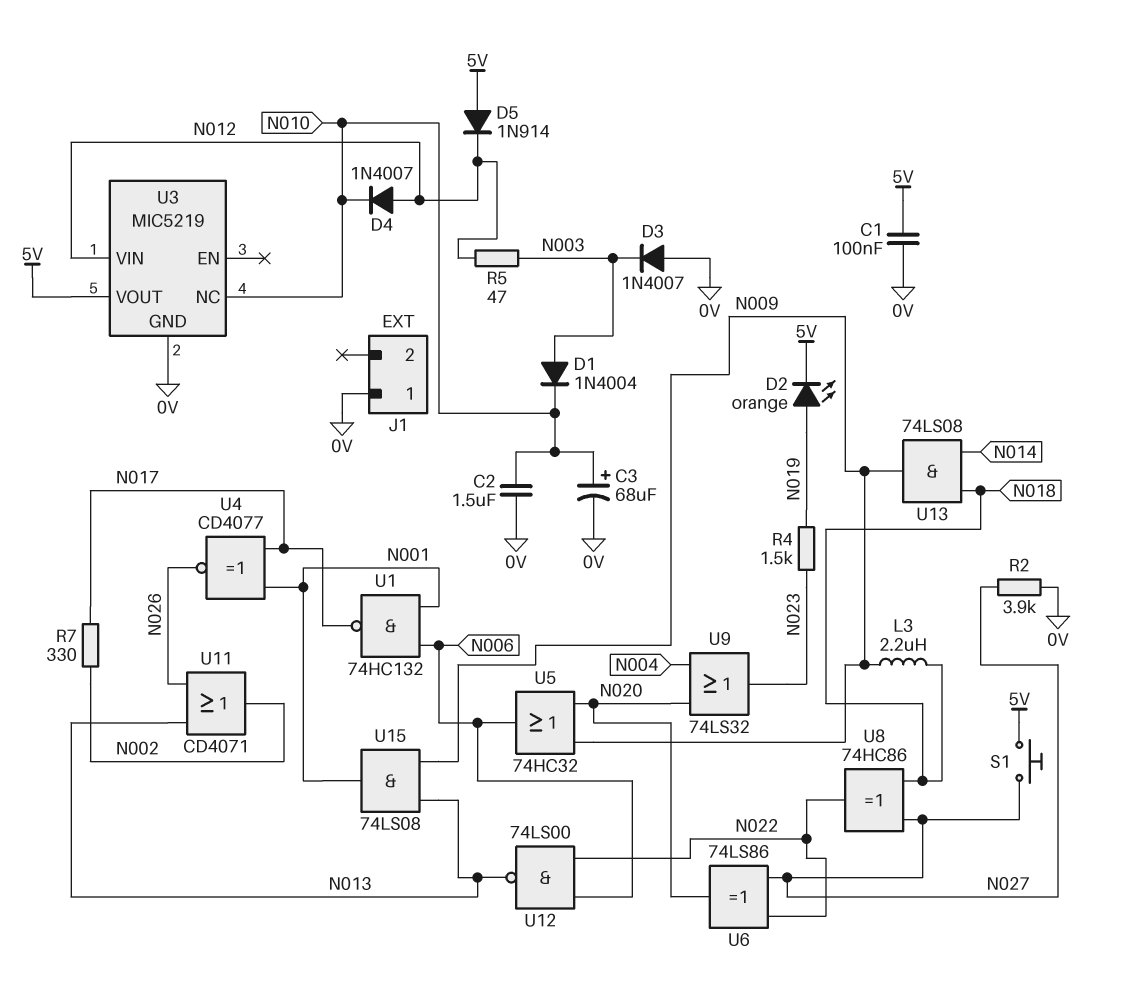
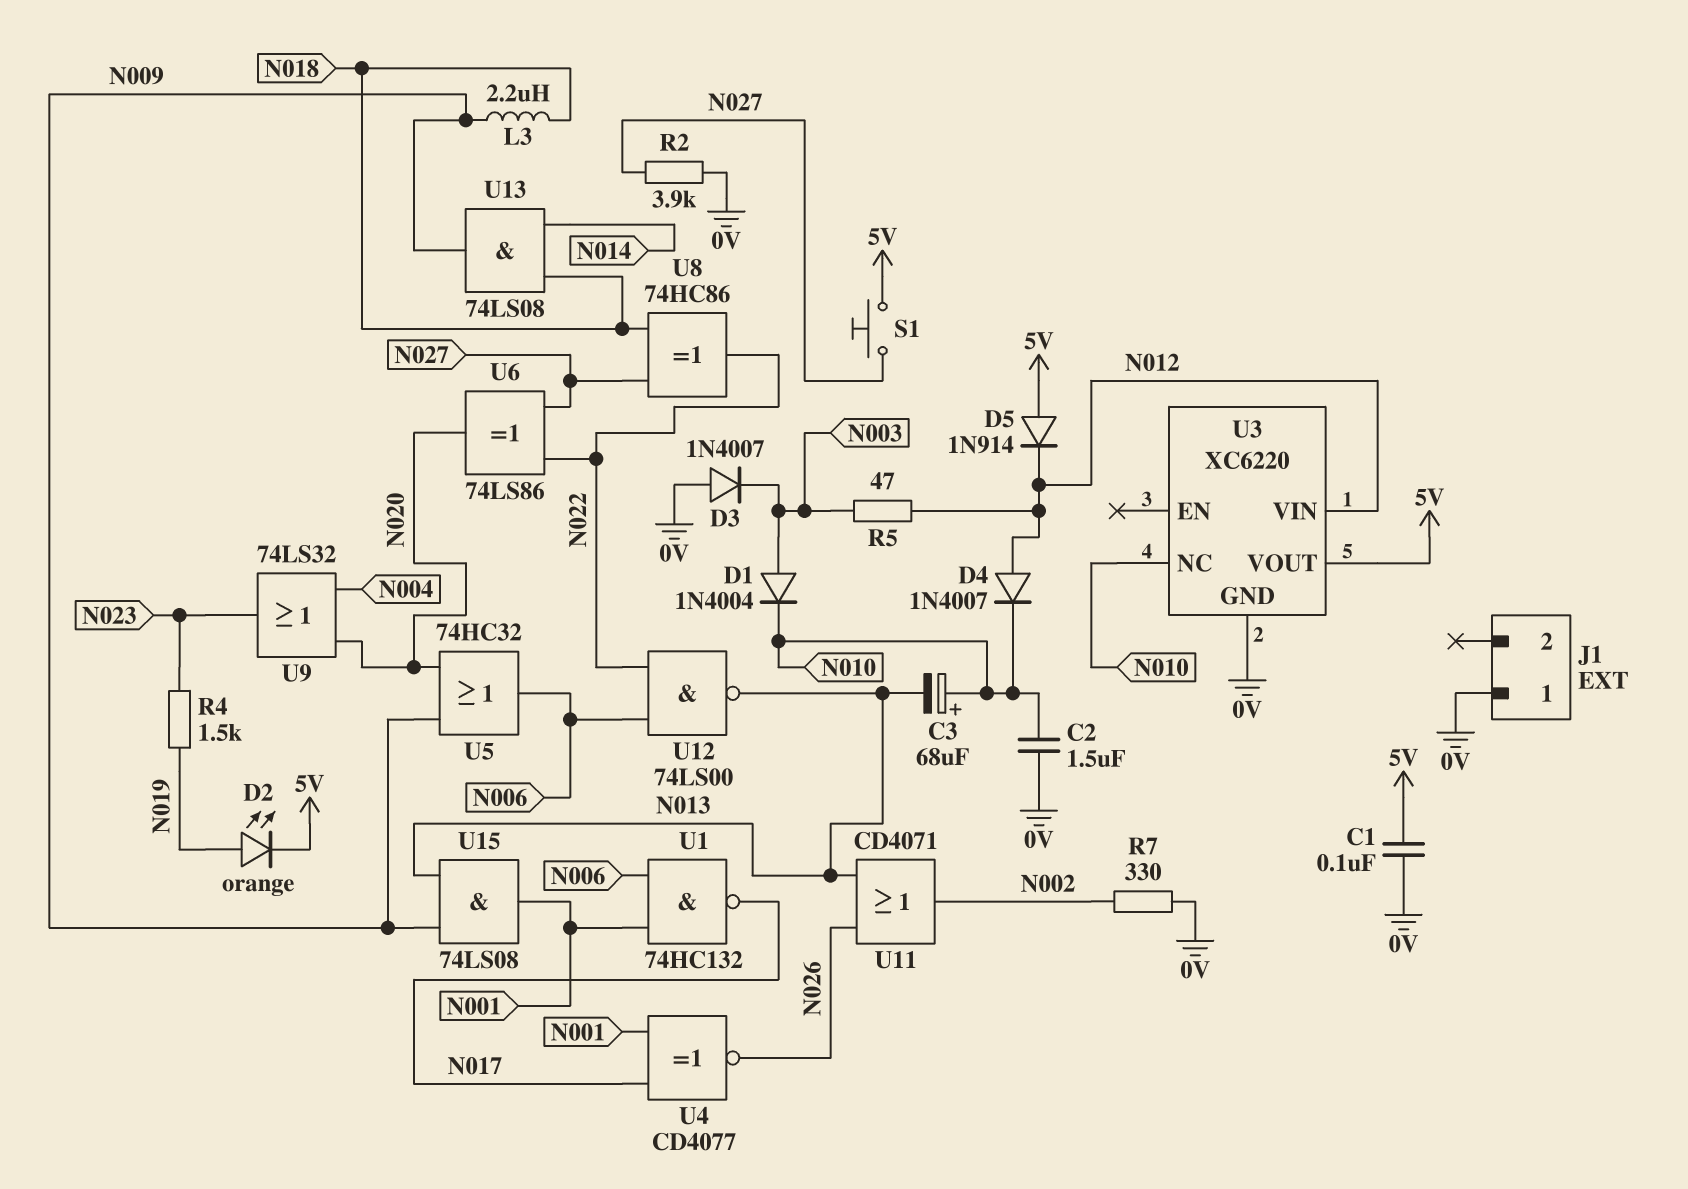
C3: 68uF (plus N010, minus 0V) -> 68uF (plus N010, minus N013)
R7: 330 (N002, N017) -> 330 (0V, N002)
U3: MIC5219 -> XC6220

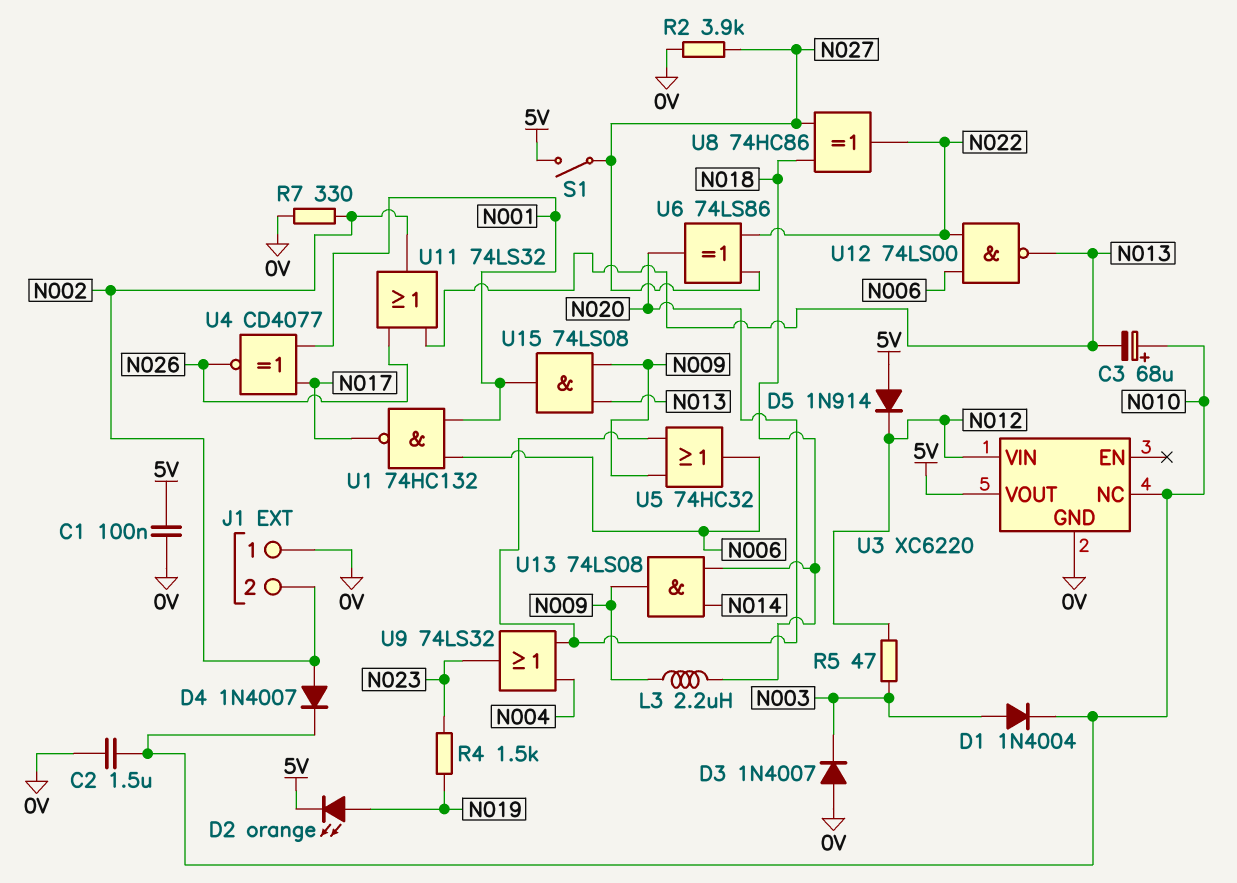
D4: diode 1N4007 (A N012, K N010) -> diode 1N4007 (A N002, K N010)
J1 pin 2: none -> N002
S1: button (5V, N027) -> switch (5V, N027)
U11: OR CD4071 (in N013, in N026, out N002) -> OR 74LS32 (in N013, in N026, out N002)

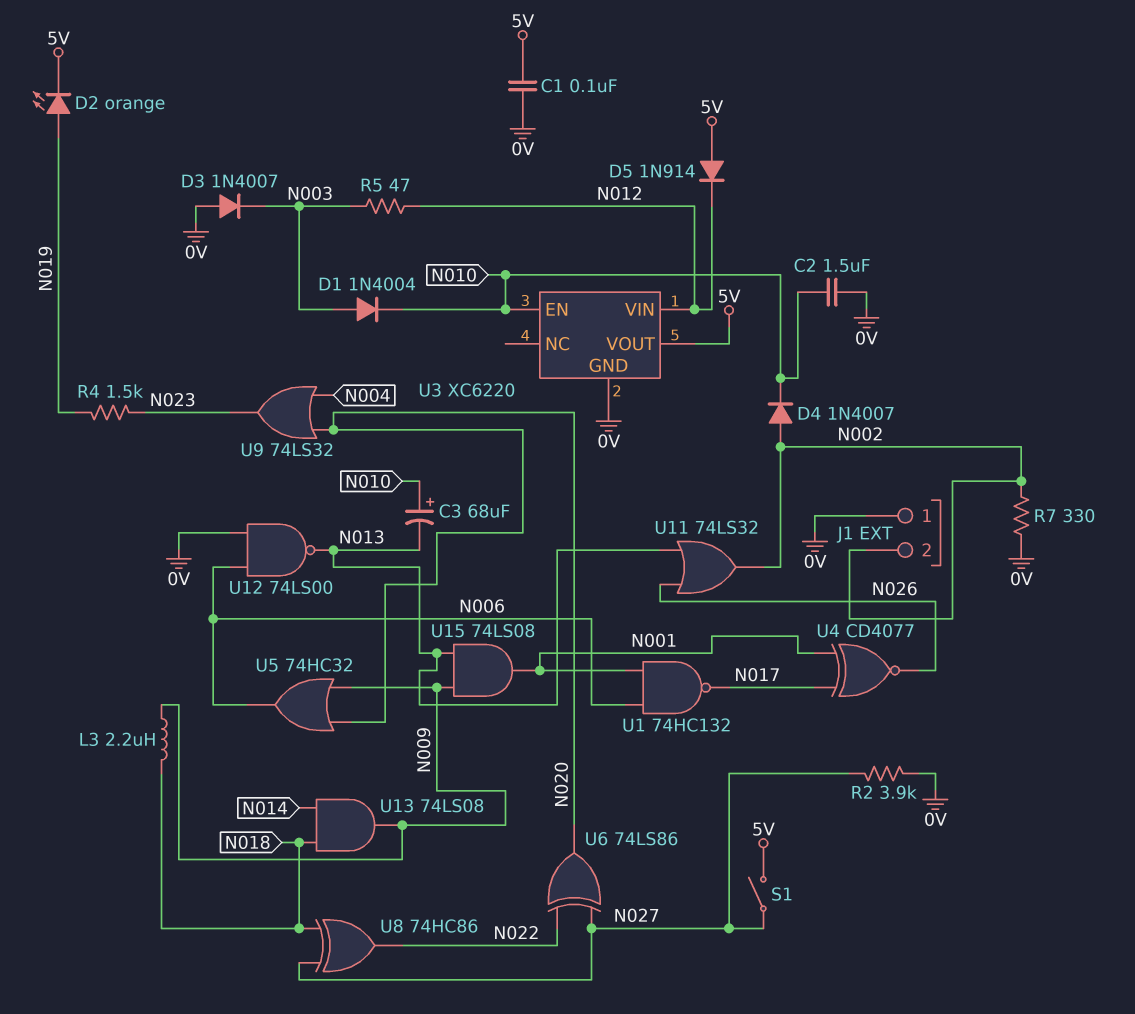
U3 pin EN: none -> N010
U3 pin NC: N010 -> none
U12: NAND 74LS00 (in N006, in N022, out N013) -> NAND 74LS00 (in 0V, in N006, out N013)

